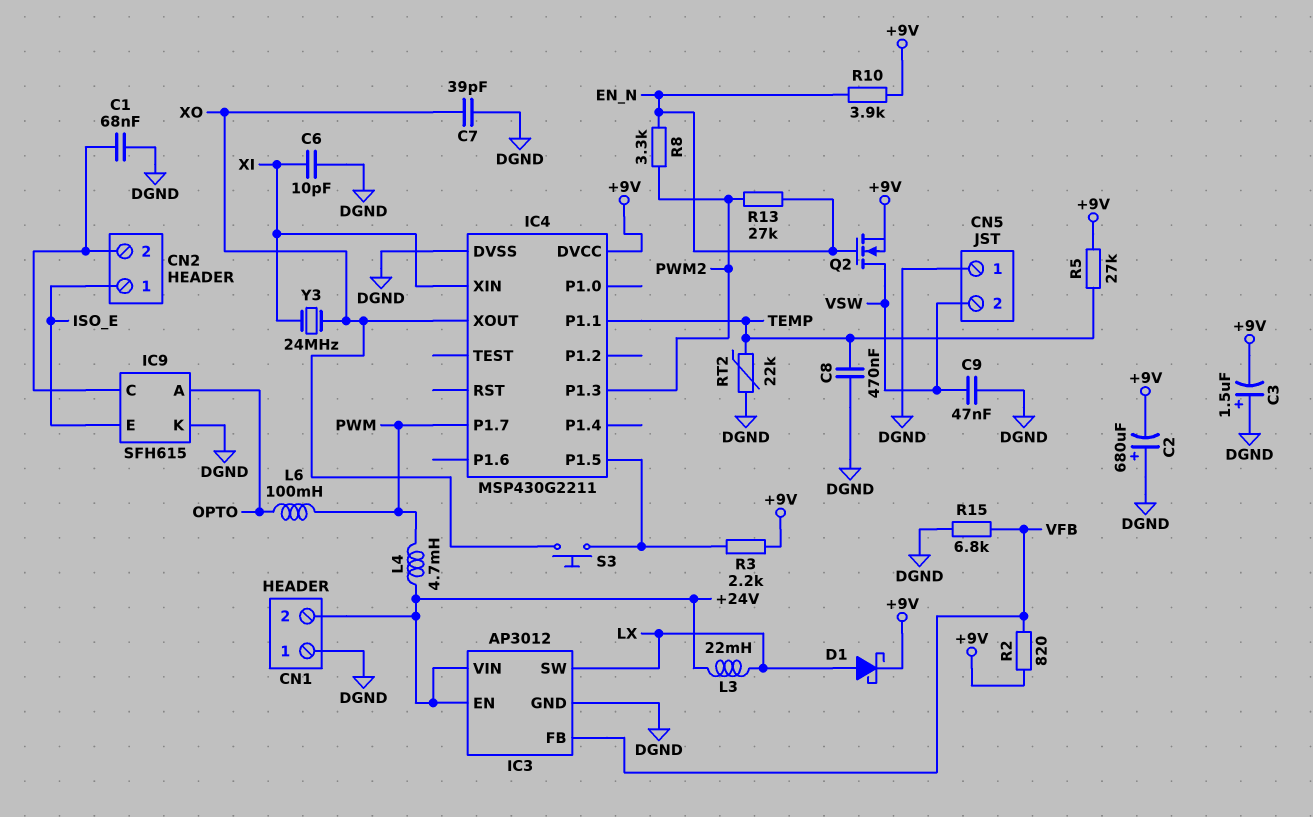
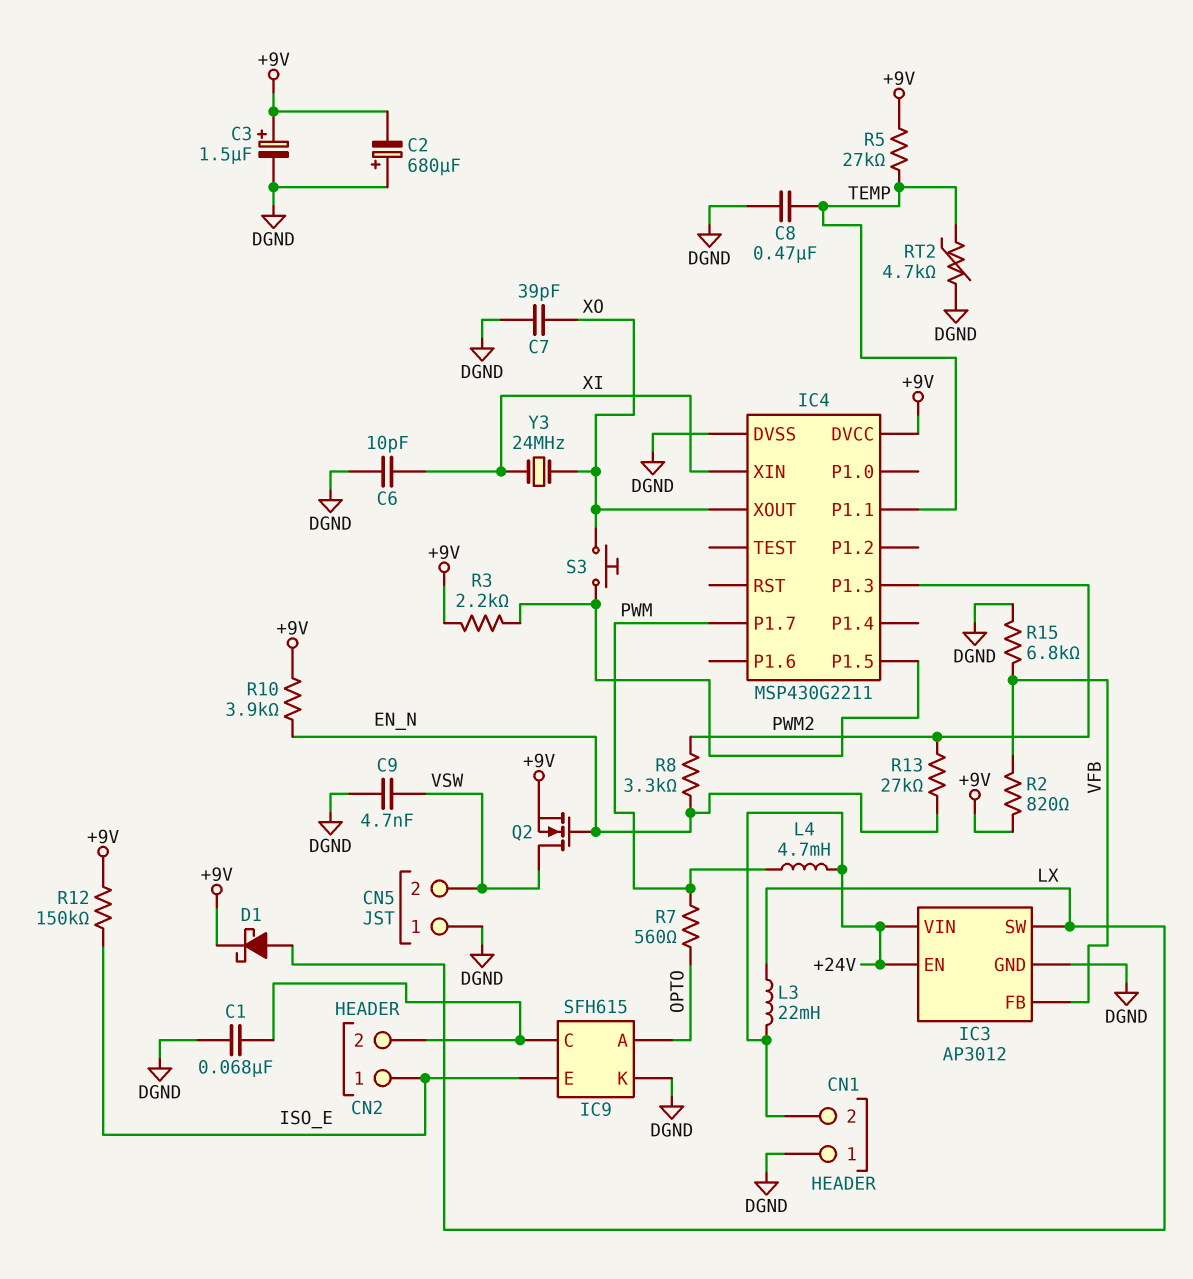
C3: 1.5uF (plus DGND, minus +9V) -> 1.5uF (plus +9V, minus DGND)
C9: 47nF (DGND, VSW) -> 4.7nF (DGND, VSW)
L6: 100mH (OPTO, PWM) -> none
R7: none -> 560 (OPTO, PWM)
R12: none -> 150k (+9V, ISO_E)
RT2: 22k (DGND, TEMP) -> 4.7k (DGND, TEMP)

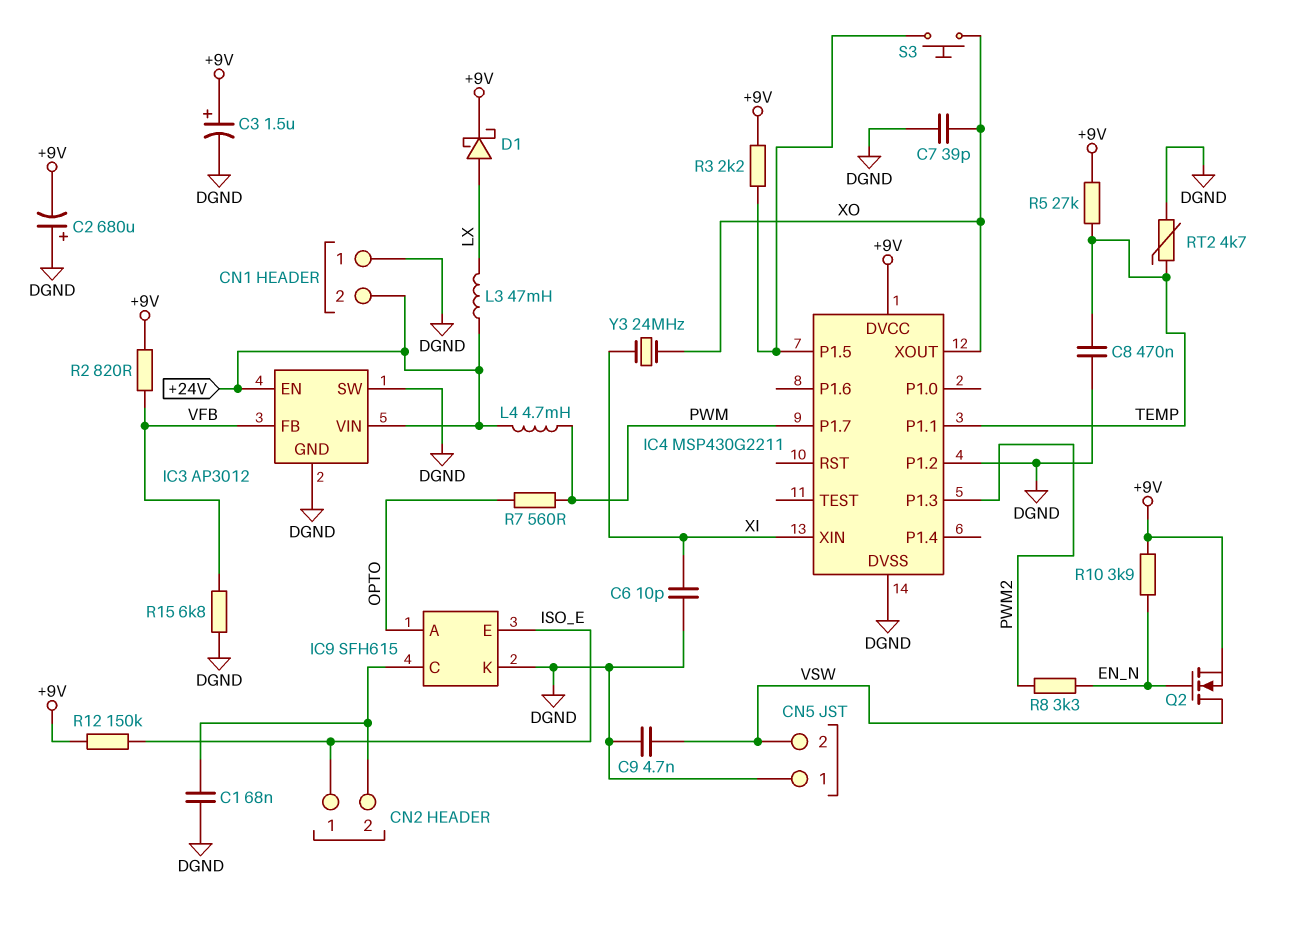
IC3 pin SW: LX -> DGND
IC4 pin P1.2: none -> DGND
L3: 22mH (+24V, LX) -> 47mH (+24V, LX)
R13: 27k (EN_N, PWM2) -> none

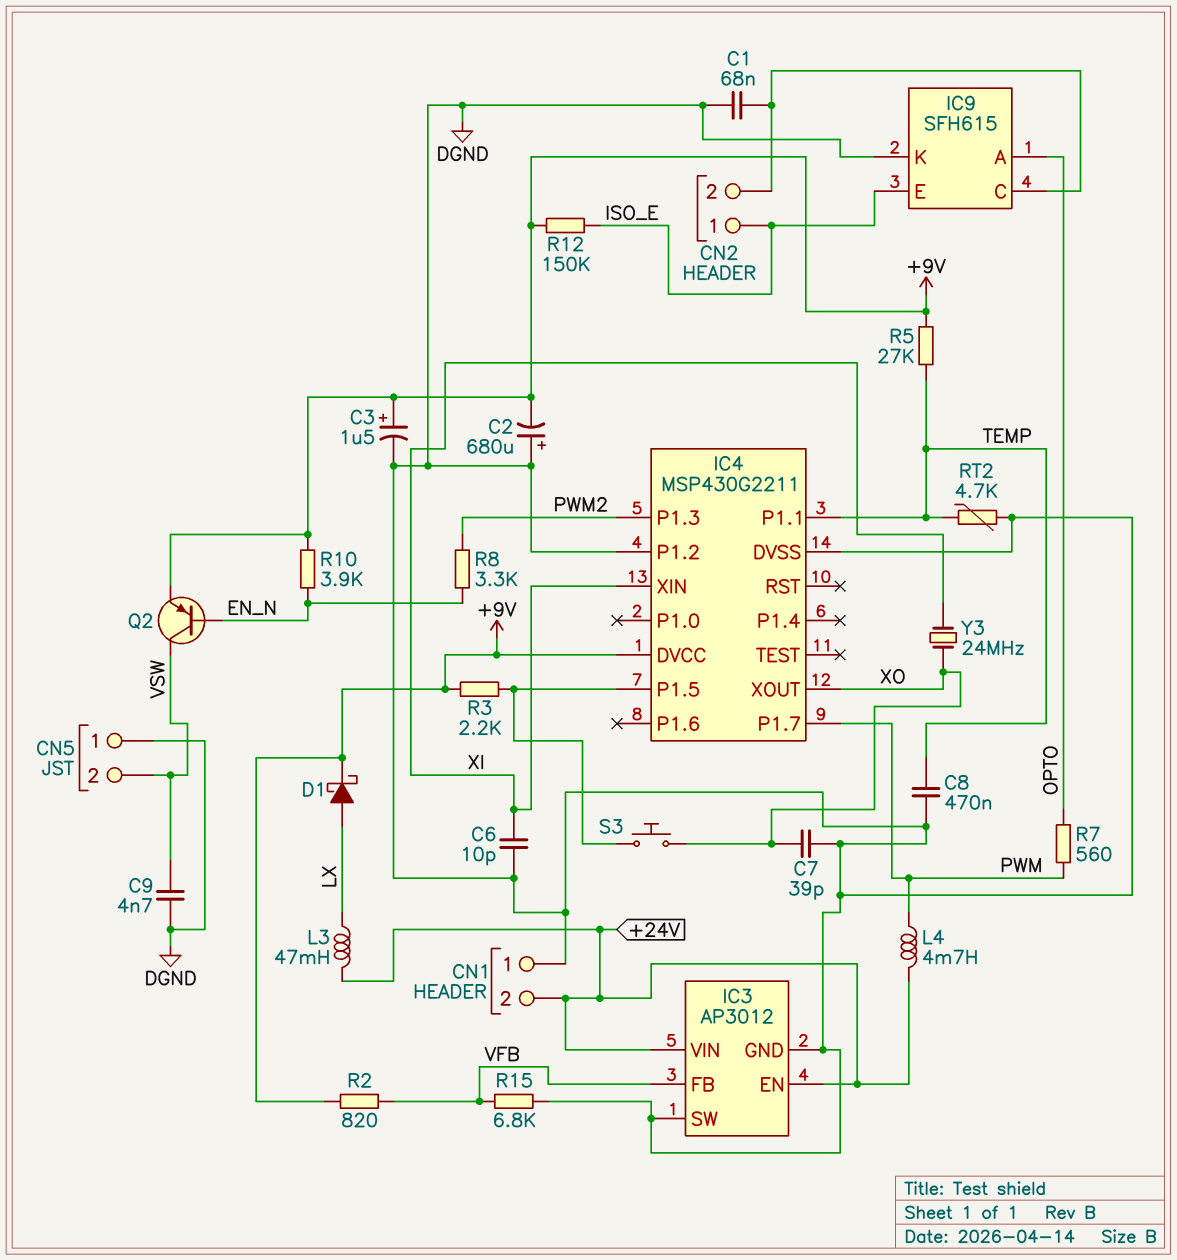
Q2: NMOS (G EN_N, D VSW, S +9V) -> PNP (B EN_N, C VSW, E +9V)

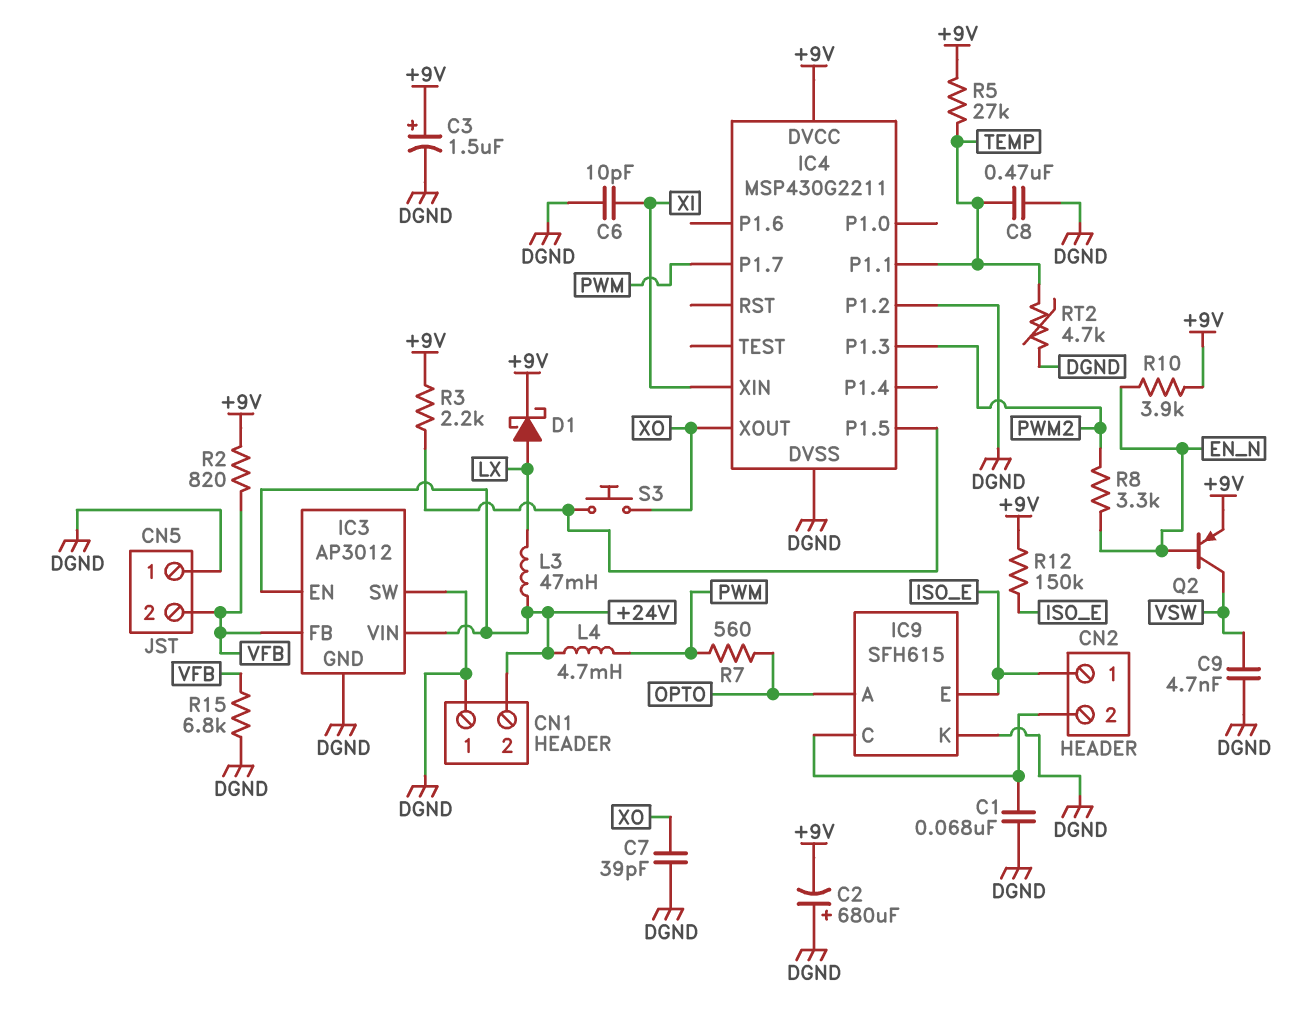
CN5 pin 2: VSW -> VFB
Y3: 24MHz (XI, XO) -> none

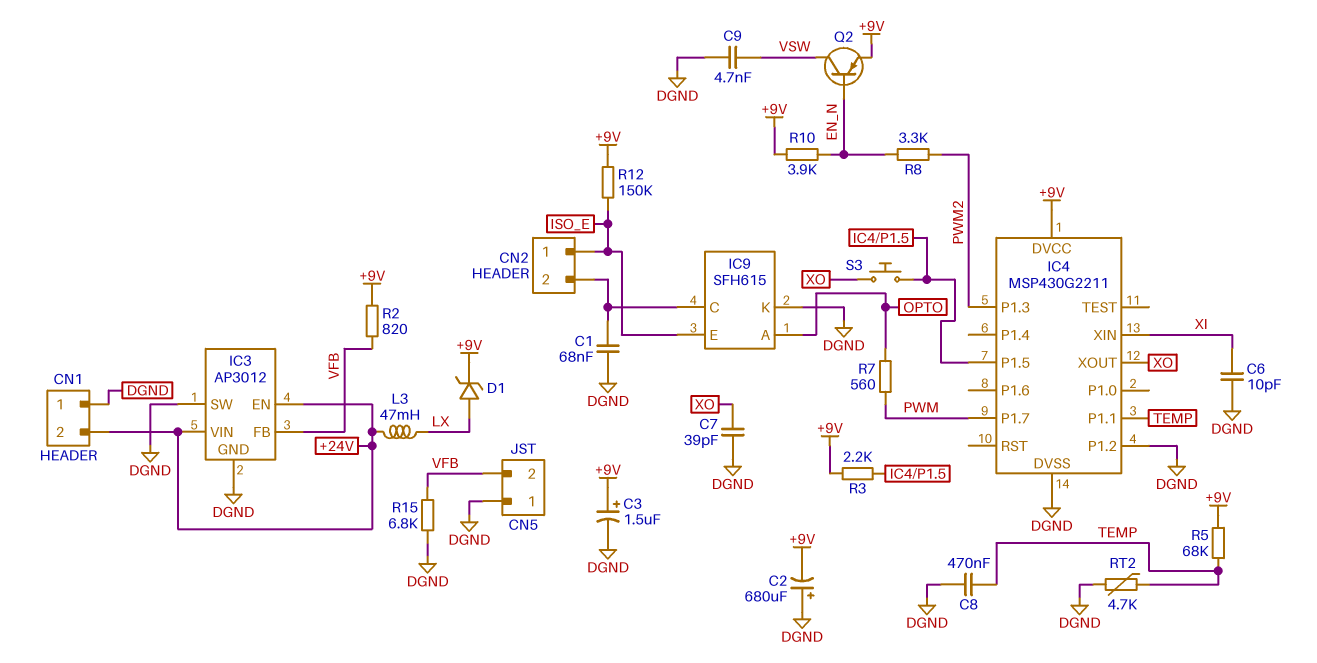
D1: schottky (A LX, K +9V) -> zener (A LX, K +9V)
L4: 4.7mH (+24V, PWM) -> none
R5: 27k (+9V, TEMP) -> 68k (+9V, TEMP)

